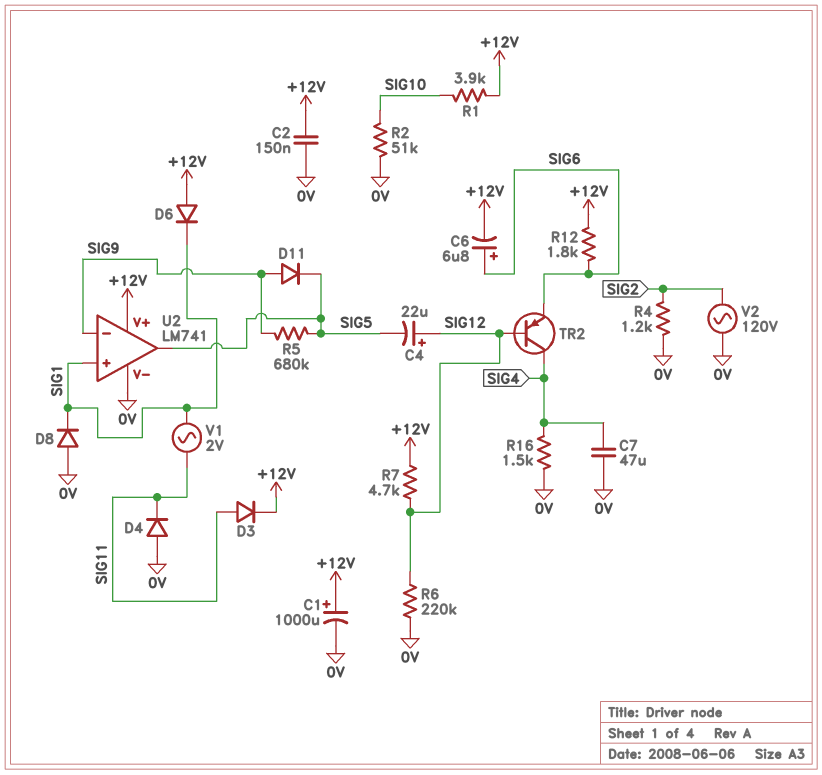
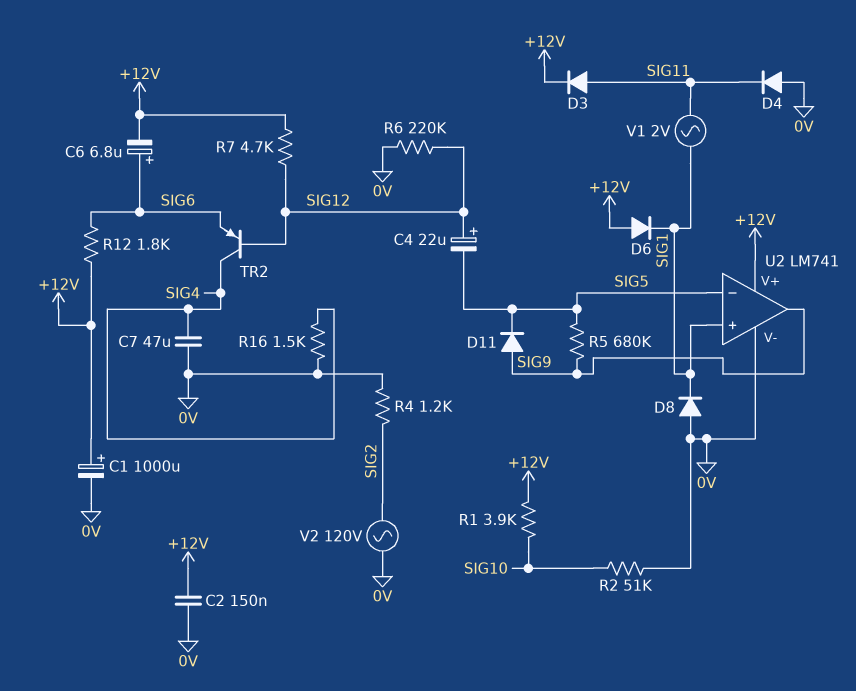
U2 pin in-: SIG9 -> SIG5
U2 pin out: SIG5 -> SIG9

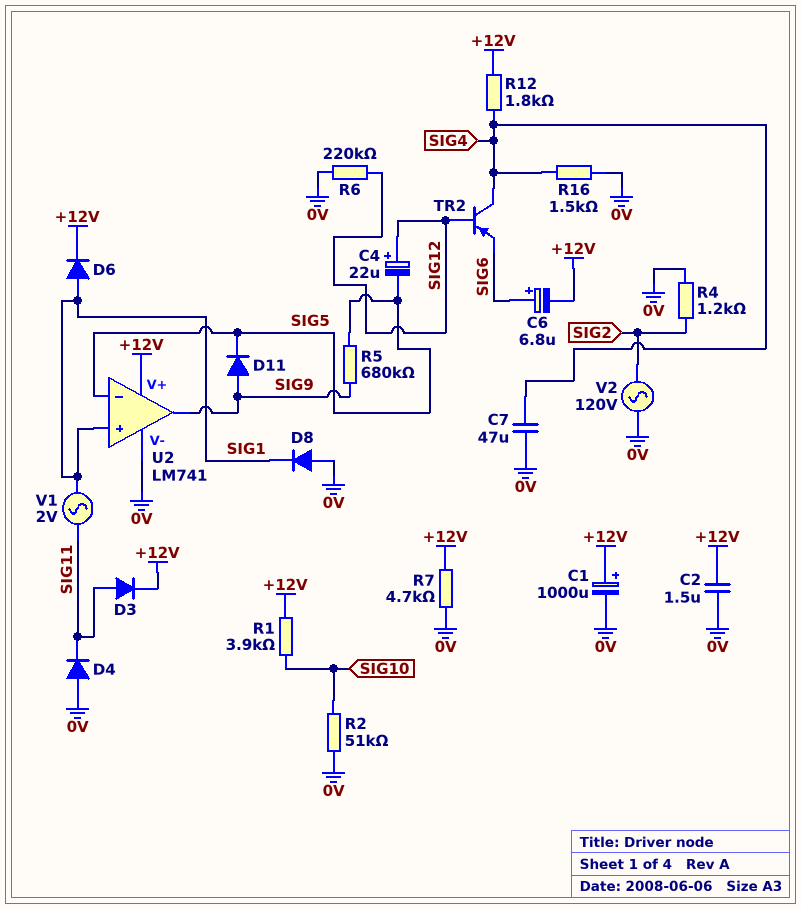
C2: 150nF (+12V, 0V) -> 1.5uF (+12V, 0V)
D6: diode (A +12V, K SIG1) -> diode (A SIG1, K +12V)
R7: 4.7k (+12V, SIG12) -> 4.7k (+12V, 0V)
R12: 1.8k (+12V, SIG6) -> 1.8k (+12V, SIG4)

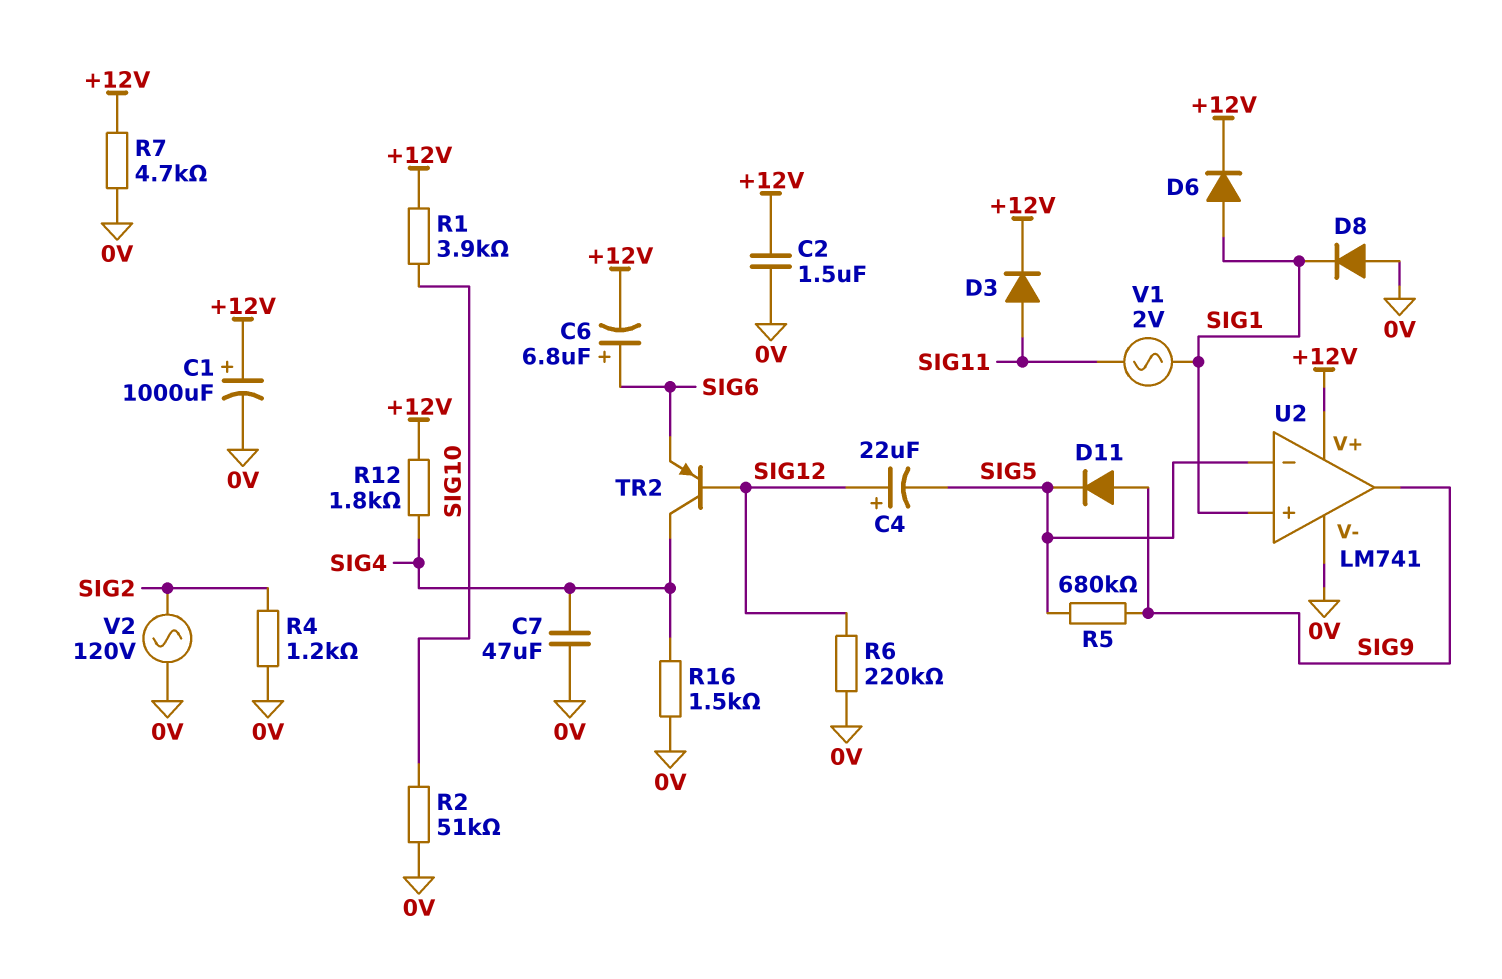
D4: diode (A 0V, K SIG11) -> none

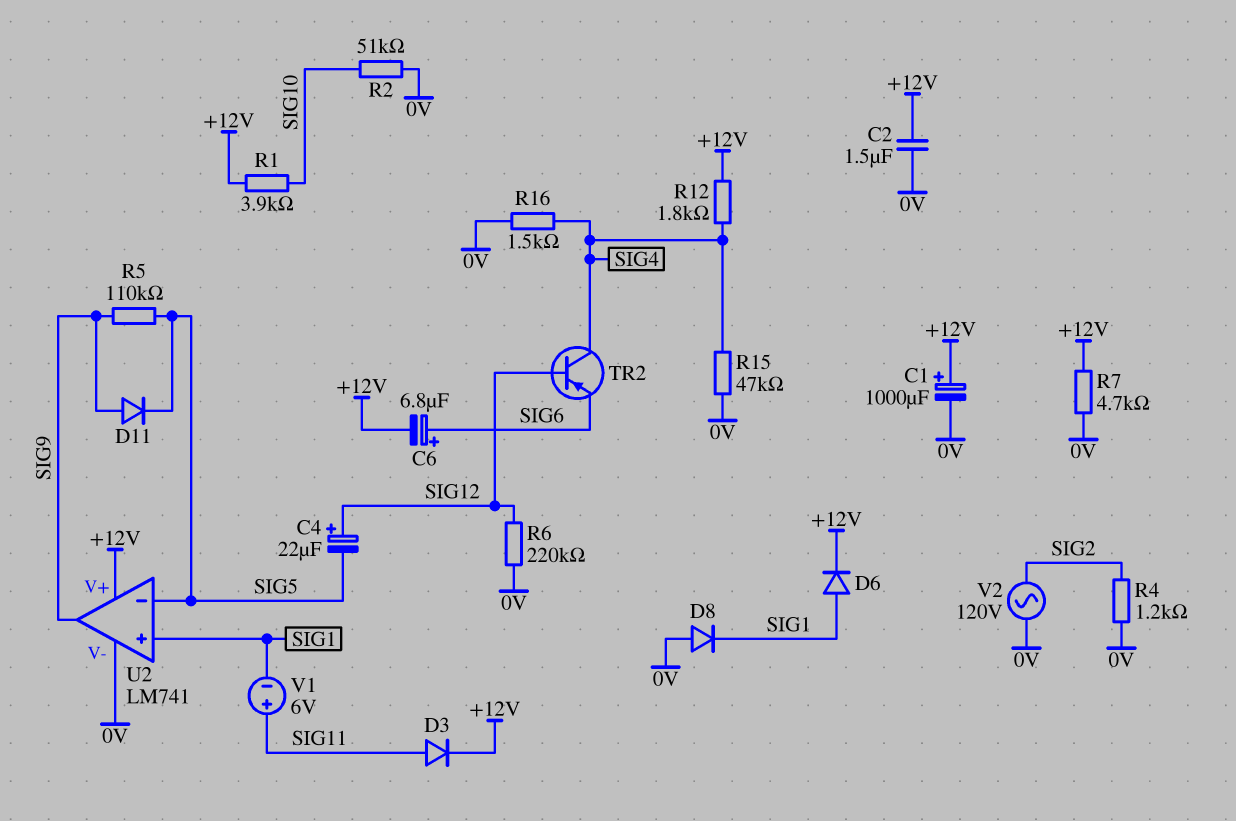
C7: 47uF (0V, SIG4) -> none
R5: 680k (SIG5, SIG9) -> 110k (SIG5, SIG9)
R15: none -> 47k (0V, SIG4)
V1: AC 2V (SIG1, SIG11) -> 6V (plus SIG11, minus SIG1)

